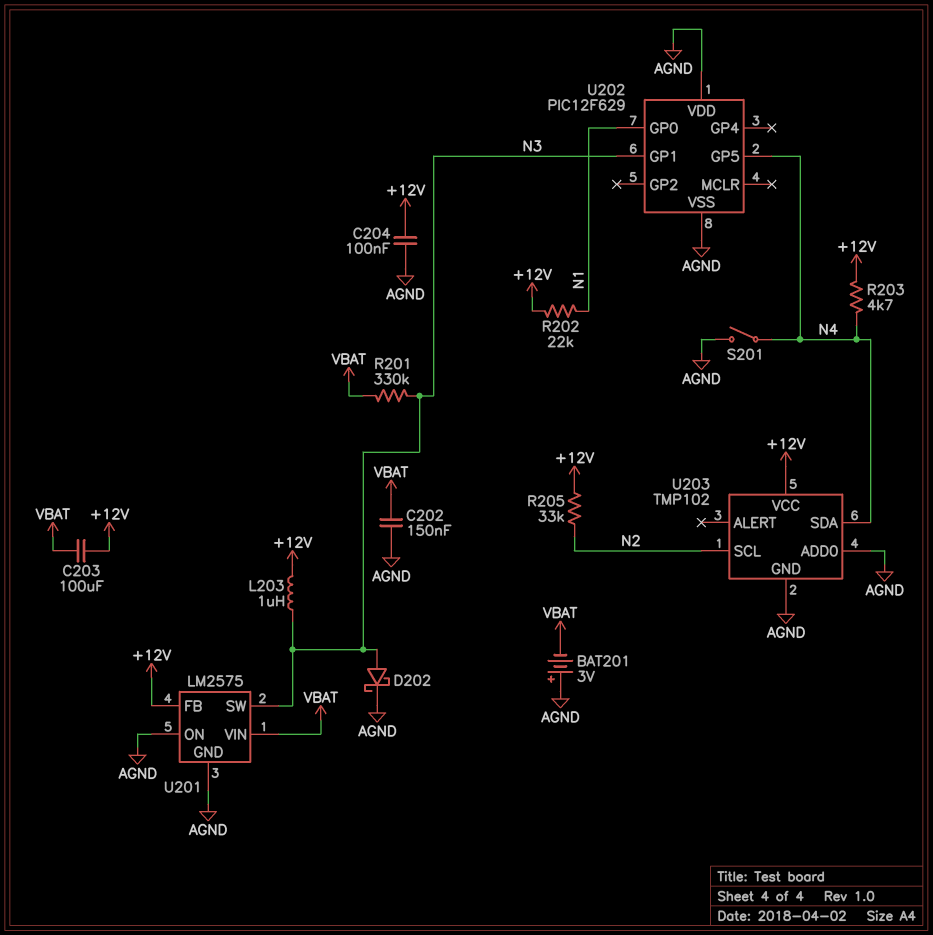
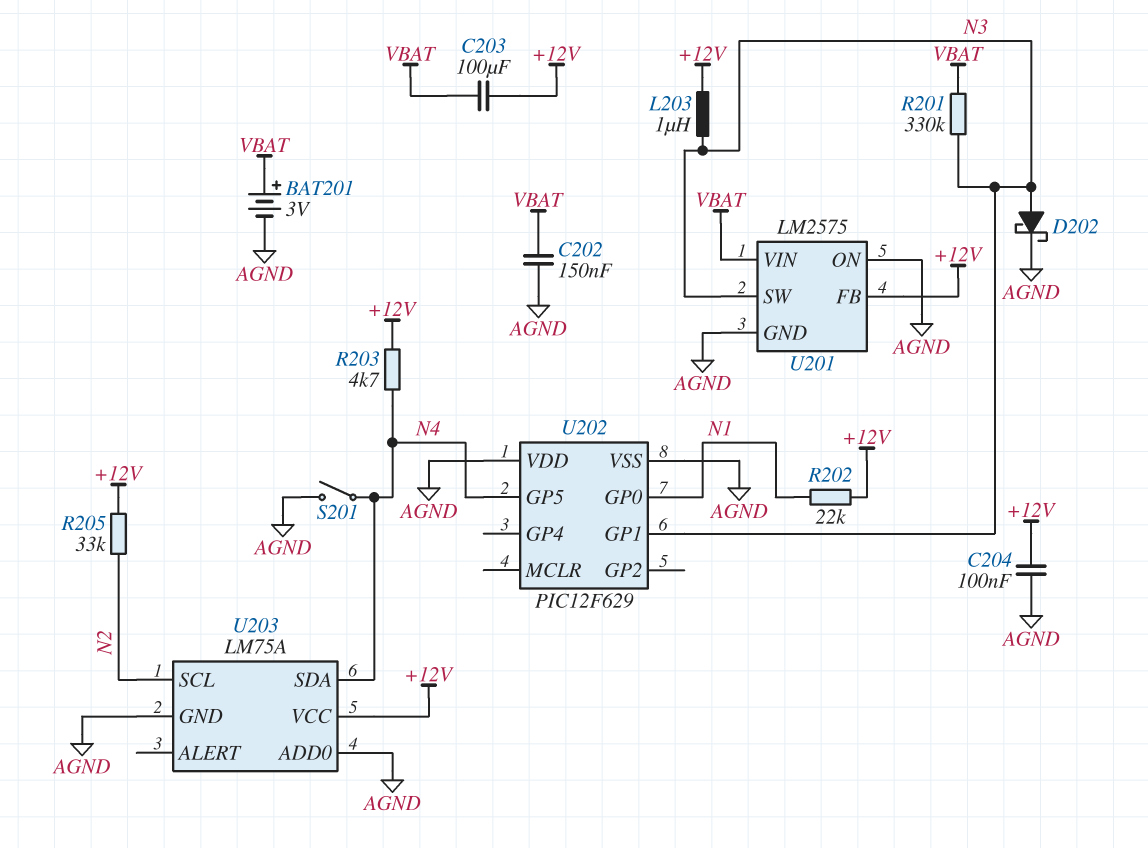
BAT201: 3V (plus AGND, minus VBAT) -> 3V (plus VBAT, minus AGND)
U203: TMP102 -> LM75A

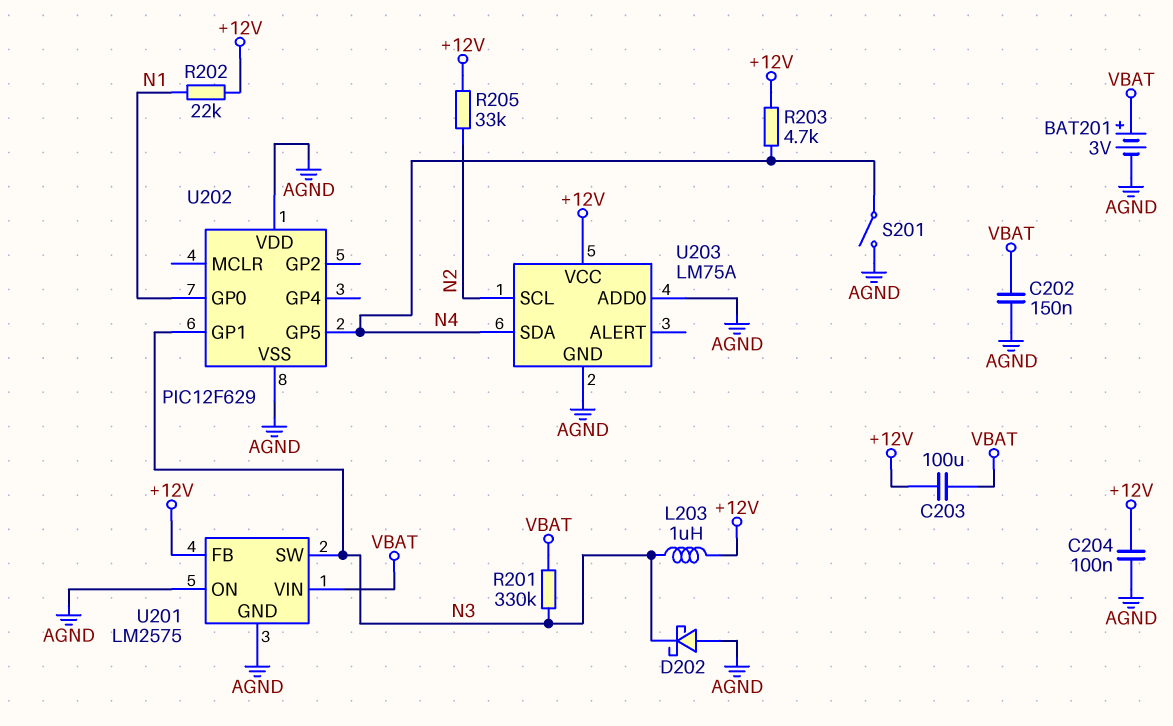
D202: schottky (A N3, K AGND) -> schottky (A AGND, K N3)

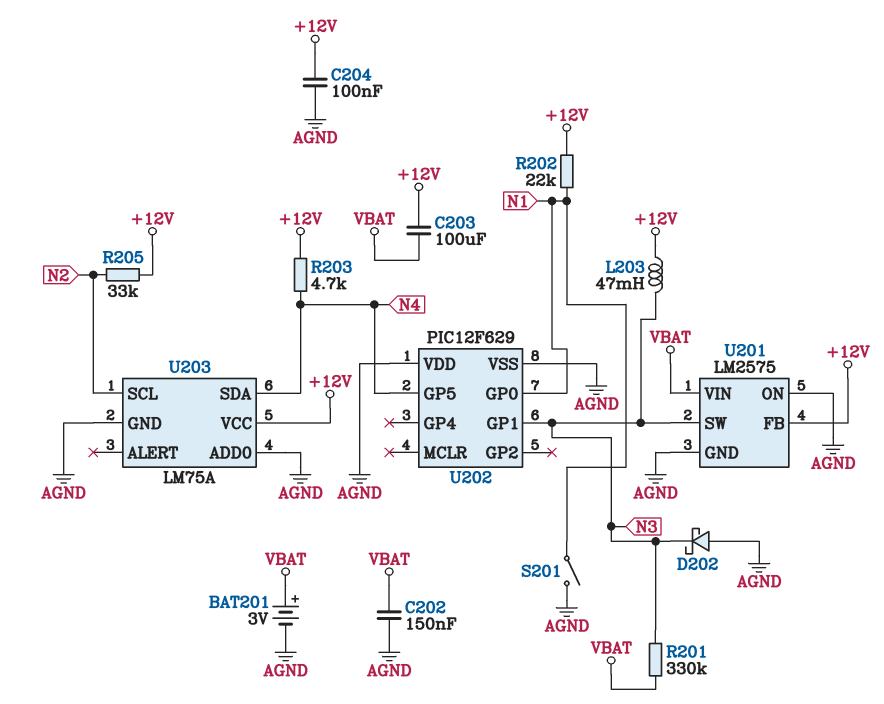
L203: 1uH (+12V, N3) -> 47mH (+12V, N3)
S201: switch (AGND, N4) -> switch (AGND, N1)

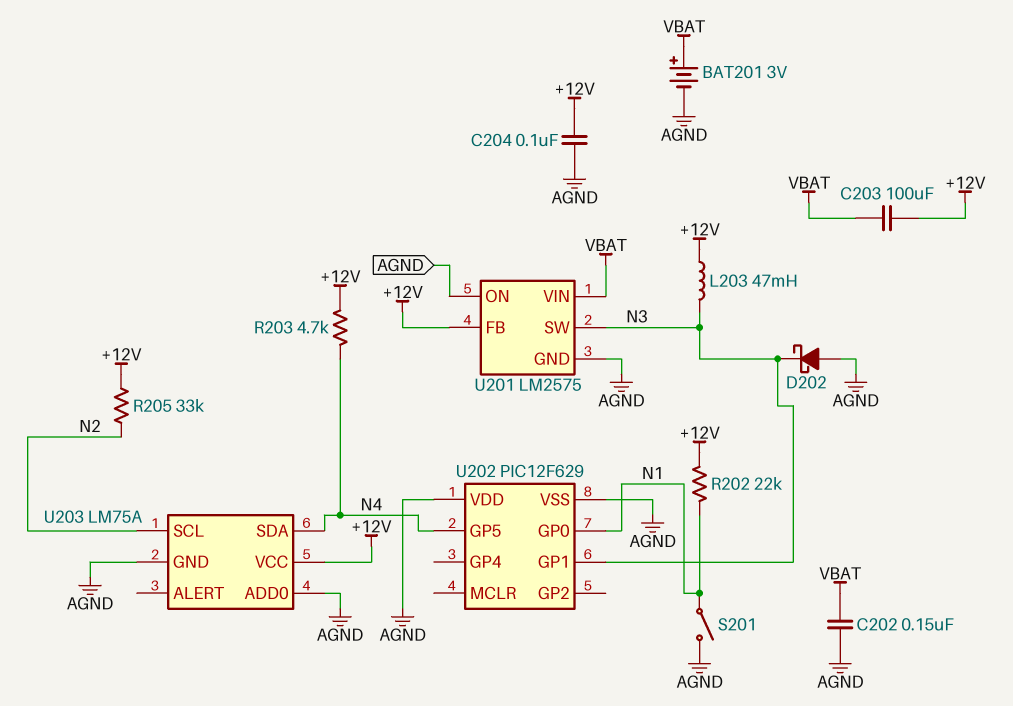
R201: 330k (N3, VBAT) -> none

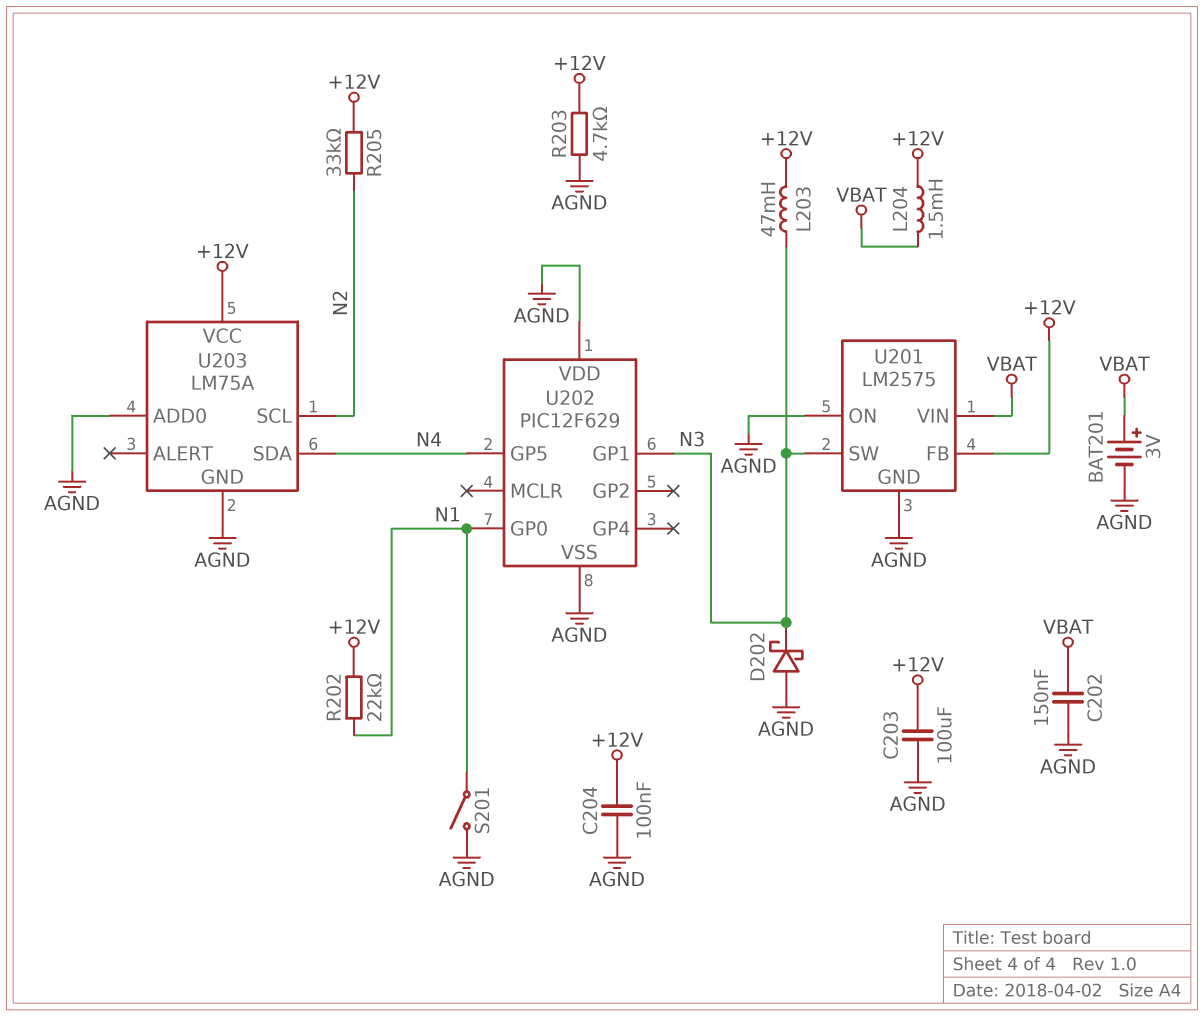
C203: 100uF (+12V, VBAT) -> 100uF (+12V, AGND)
L204: none -> 1.5mH (+12V, VBAT)
R203: 4.7k (+12V, N4) -> 4.7k (+12V, AGND)

